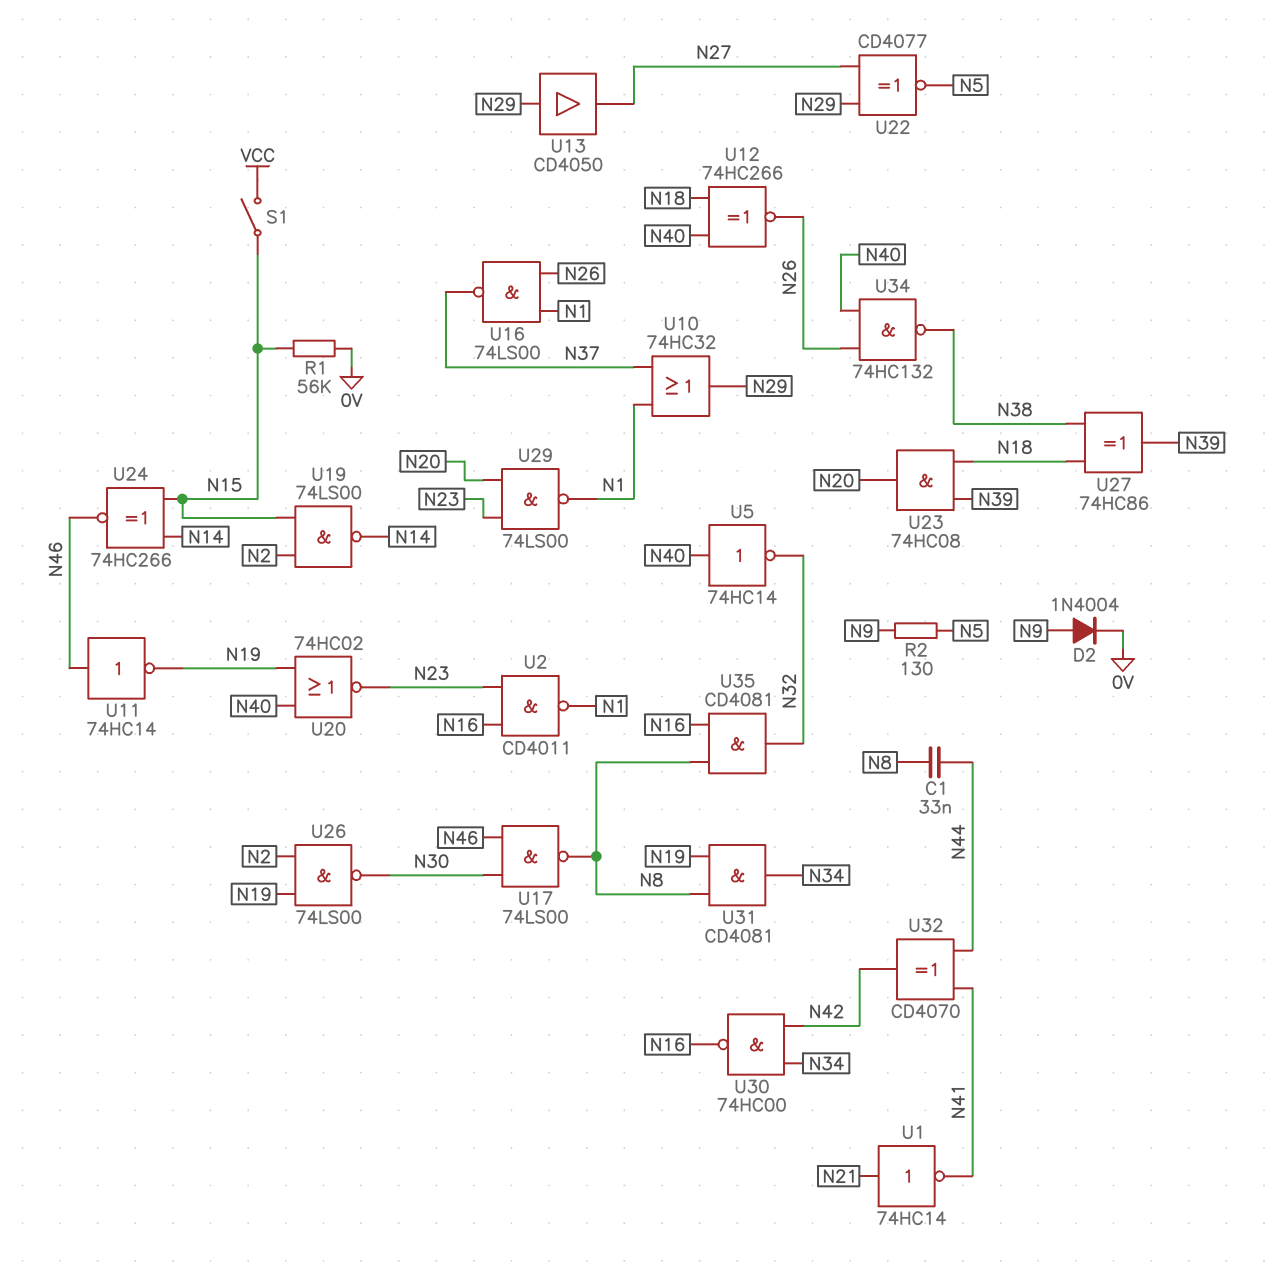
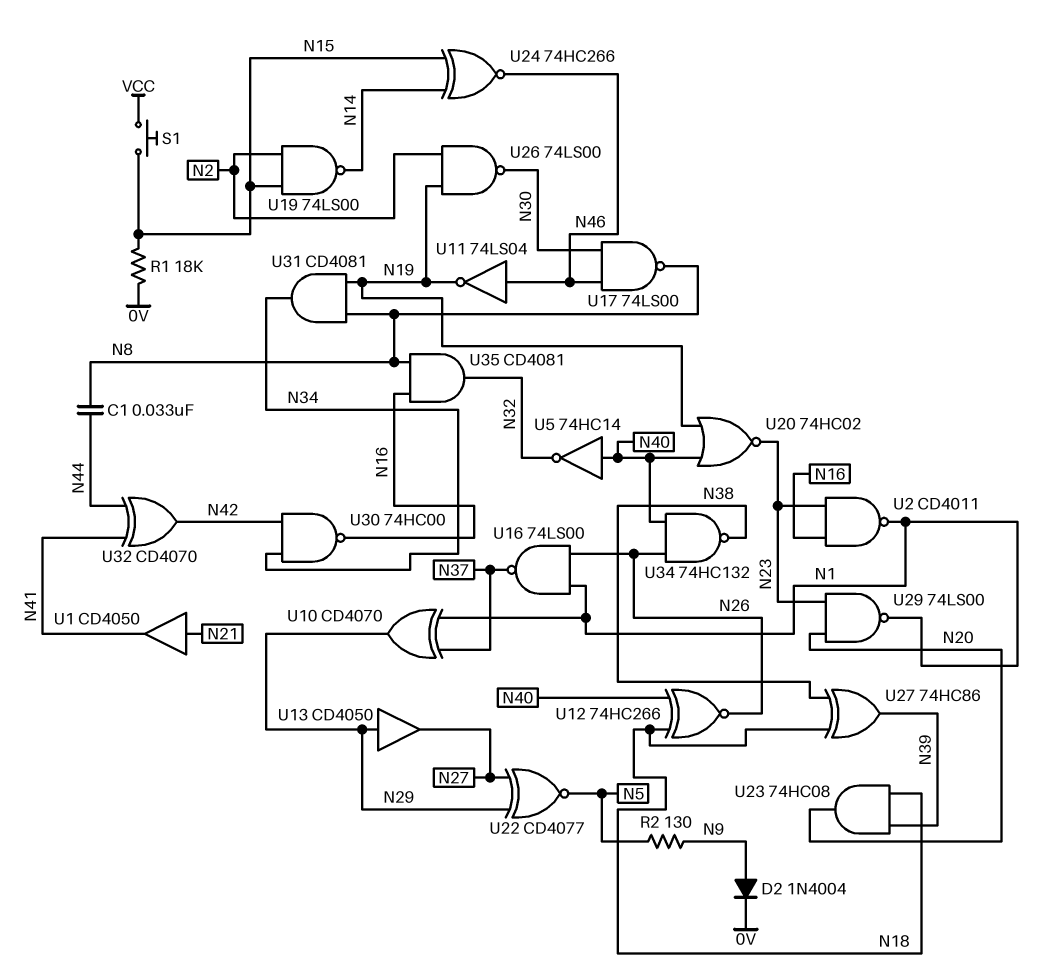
R1: 56k (0V, N15) -> 18k (0V, N15)
S1: switch (N15, VCC) -> button (N15, VCC)
U1: NOT 74HC14 (in N21, out N41) -> buffer CD4050 (in N21, out N41)
U10: OR 74HC32 (in N1, in N37, out N29) -> XOR CD4070 (in N1, in N37, out N29)
U11: NOT 74HC14 (in N46, out N19) -> NOT 74LS04 (in N46, out N19)

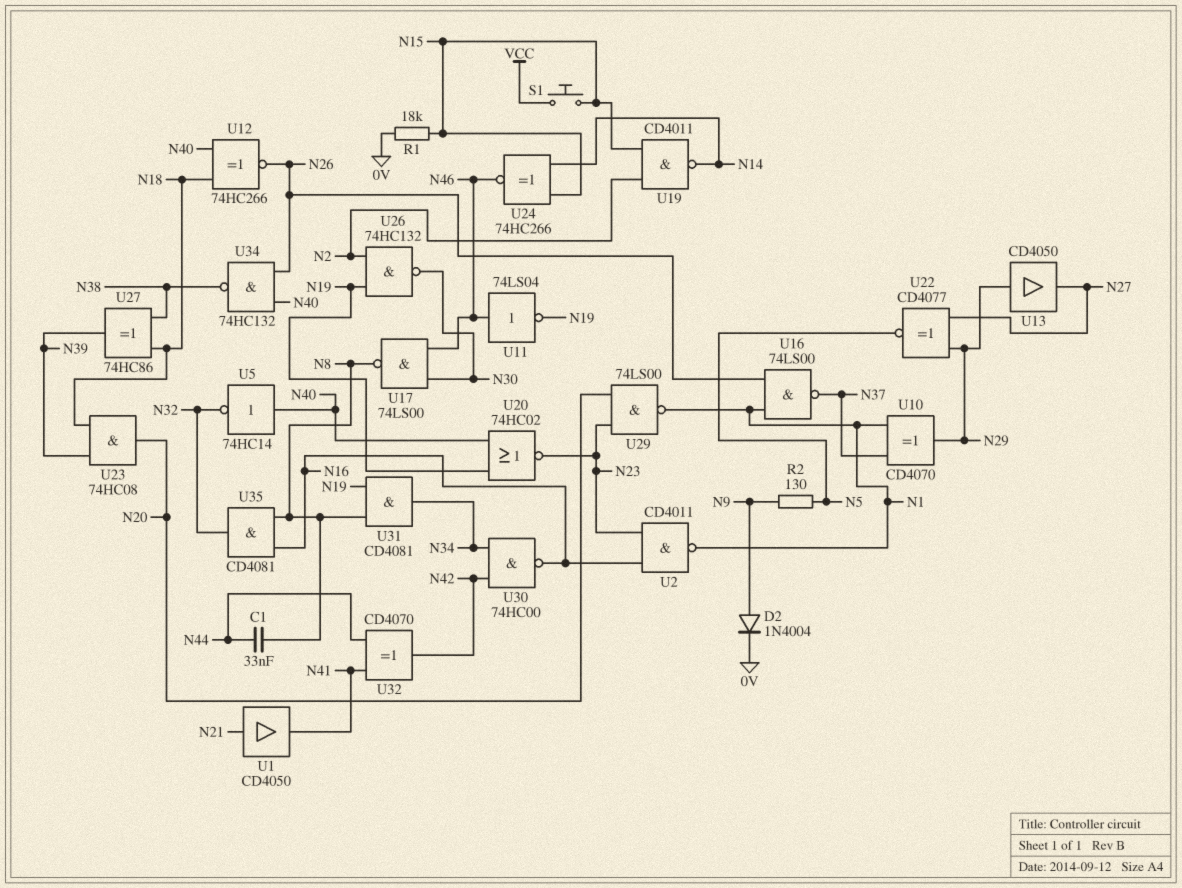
U19: NAND 74LS00 (in N2, in N15, out N14) -> NAND CD4011 (in N2, in N15, out N14)
U26: NAND 74LS00 (in N2, in N19, out N30) -> NAND 74HC132 (in N2, in N19, out N30)

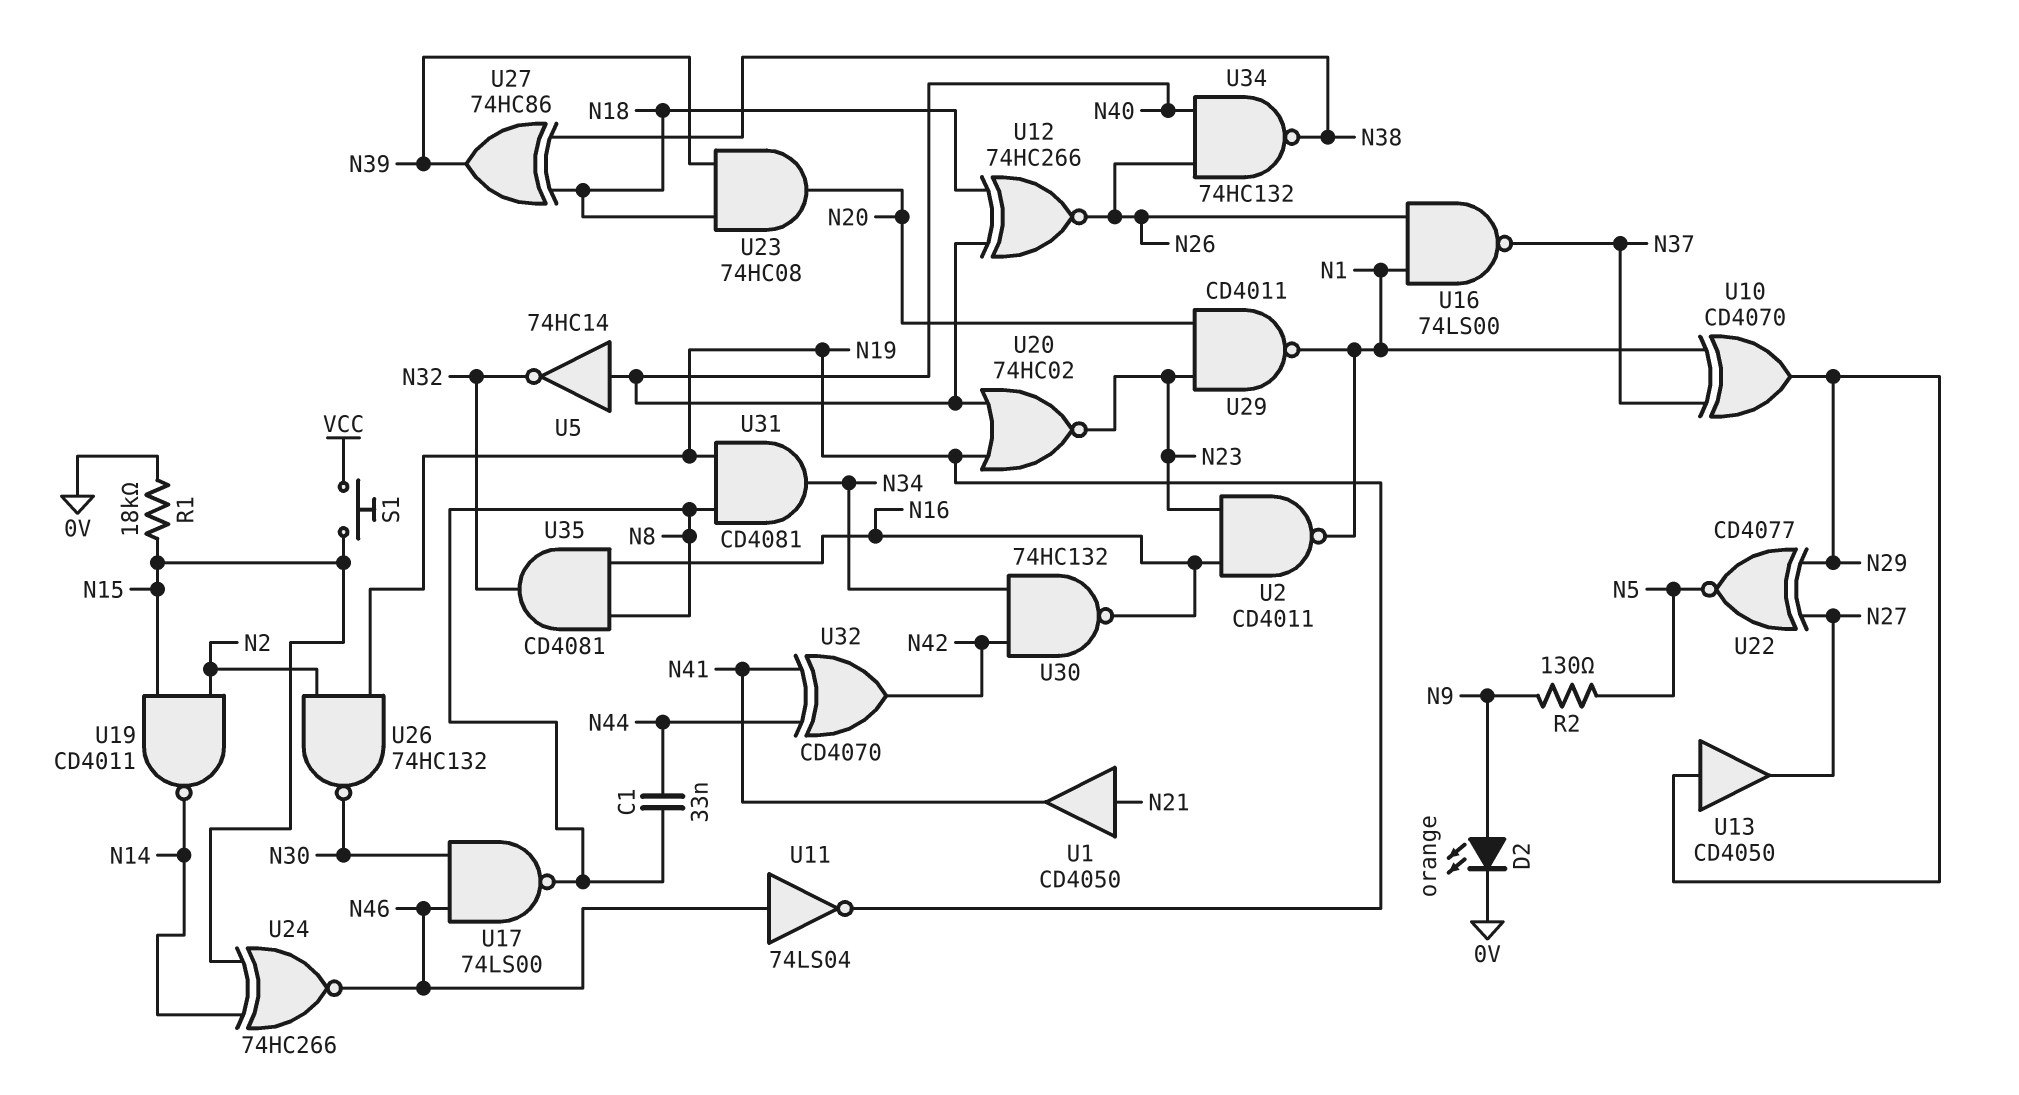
D2: diode 1N4004 (A N9, K 0V) -> LED orange (A N9, K 0V)
U29: NAND 74LS00 (in N20, in N23, out N1) -> NAND CD4011 (in N20, in N23, out N1)
U30: NAND 74HC00 (in N34, in N42, out N16) -> NAND 74HC132 (in N34, in N42, out N16)

